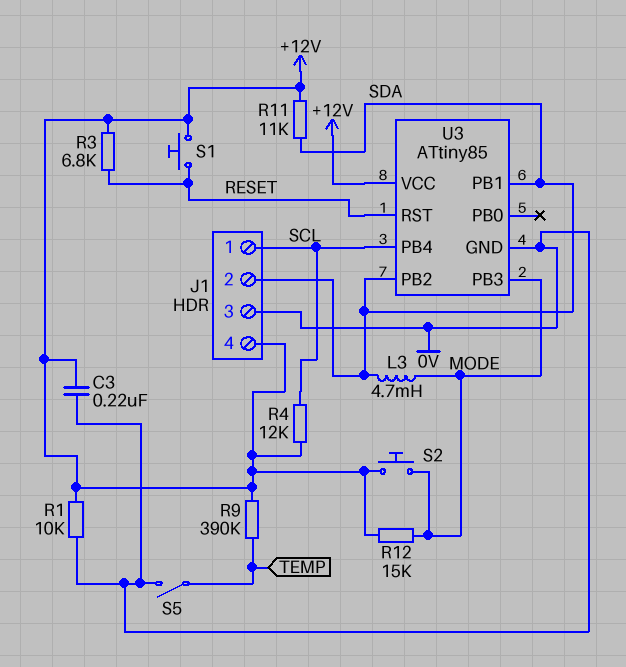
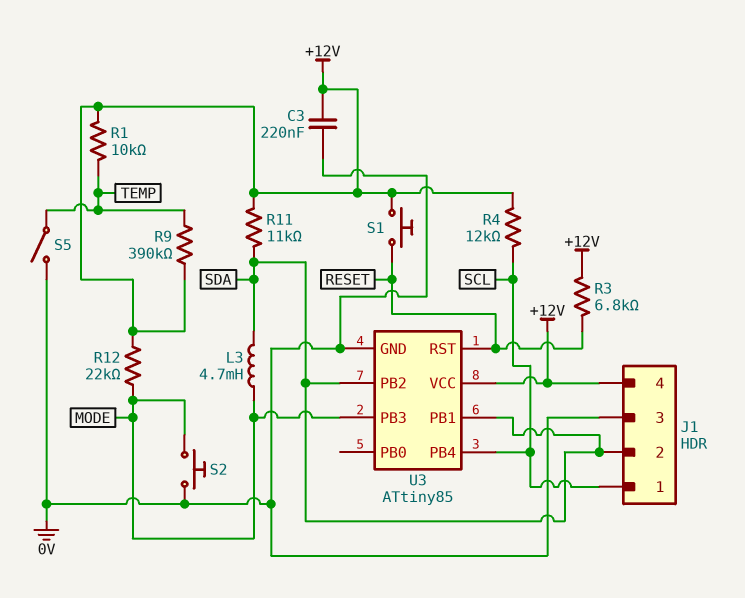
R1: 10k (+12V, 0V) -> 10k (+12V, TEMP)
R12: 15k (+12V, MODE) -> 22k (+12V, MODE)
S2: button (+12V, MODE) -> button (0V, MODE)

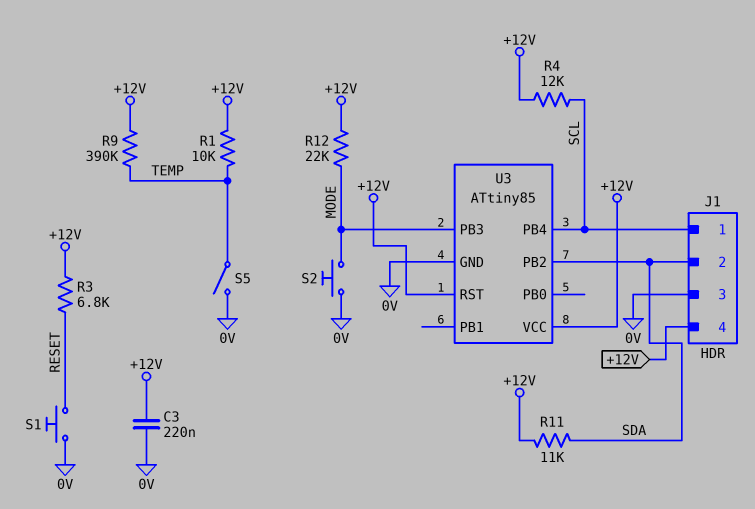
L3: 4.7mH (MODE, SDA) -> none
S1: button (+12V, RESET) -> button (0V, RESET)
U3 pin PB1: SDA -> none
U3 pin RST: RESET -> +12V

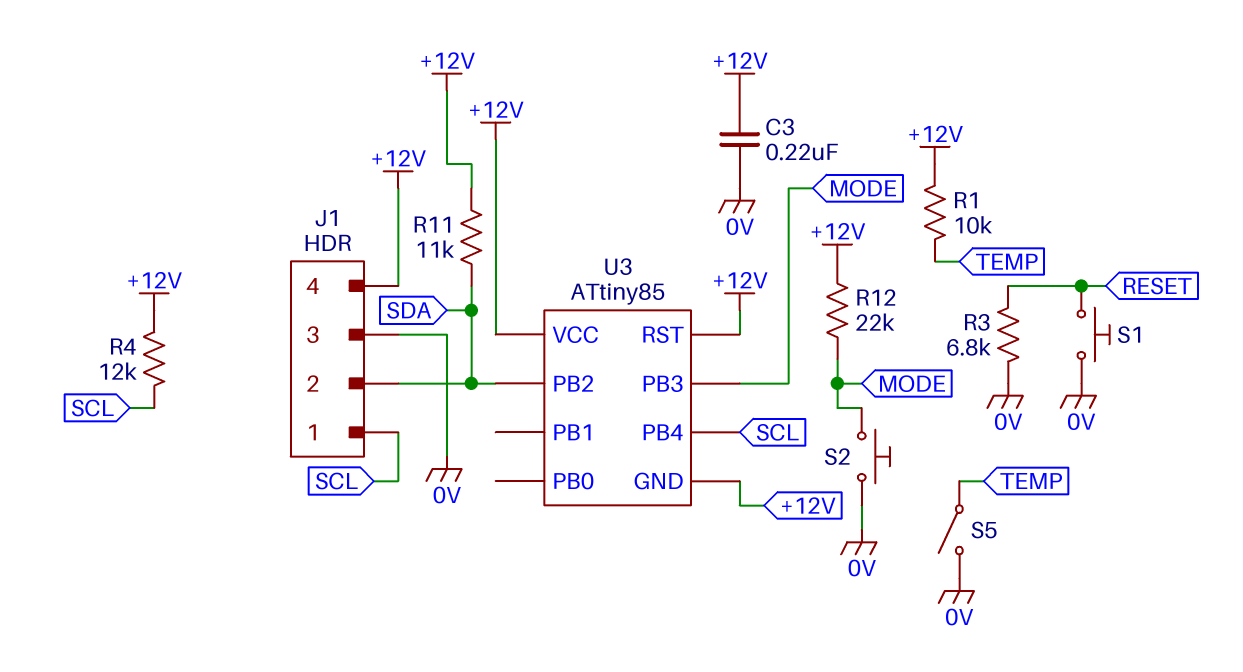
R3: 6.8k (+12V, RESET) -> 6.8k (0V, RESET)
R9: 390k (+12V, TEMP) -> none
U3 pin GND: 0V -> +12V

